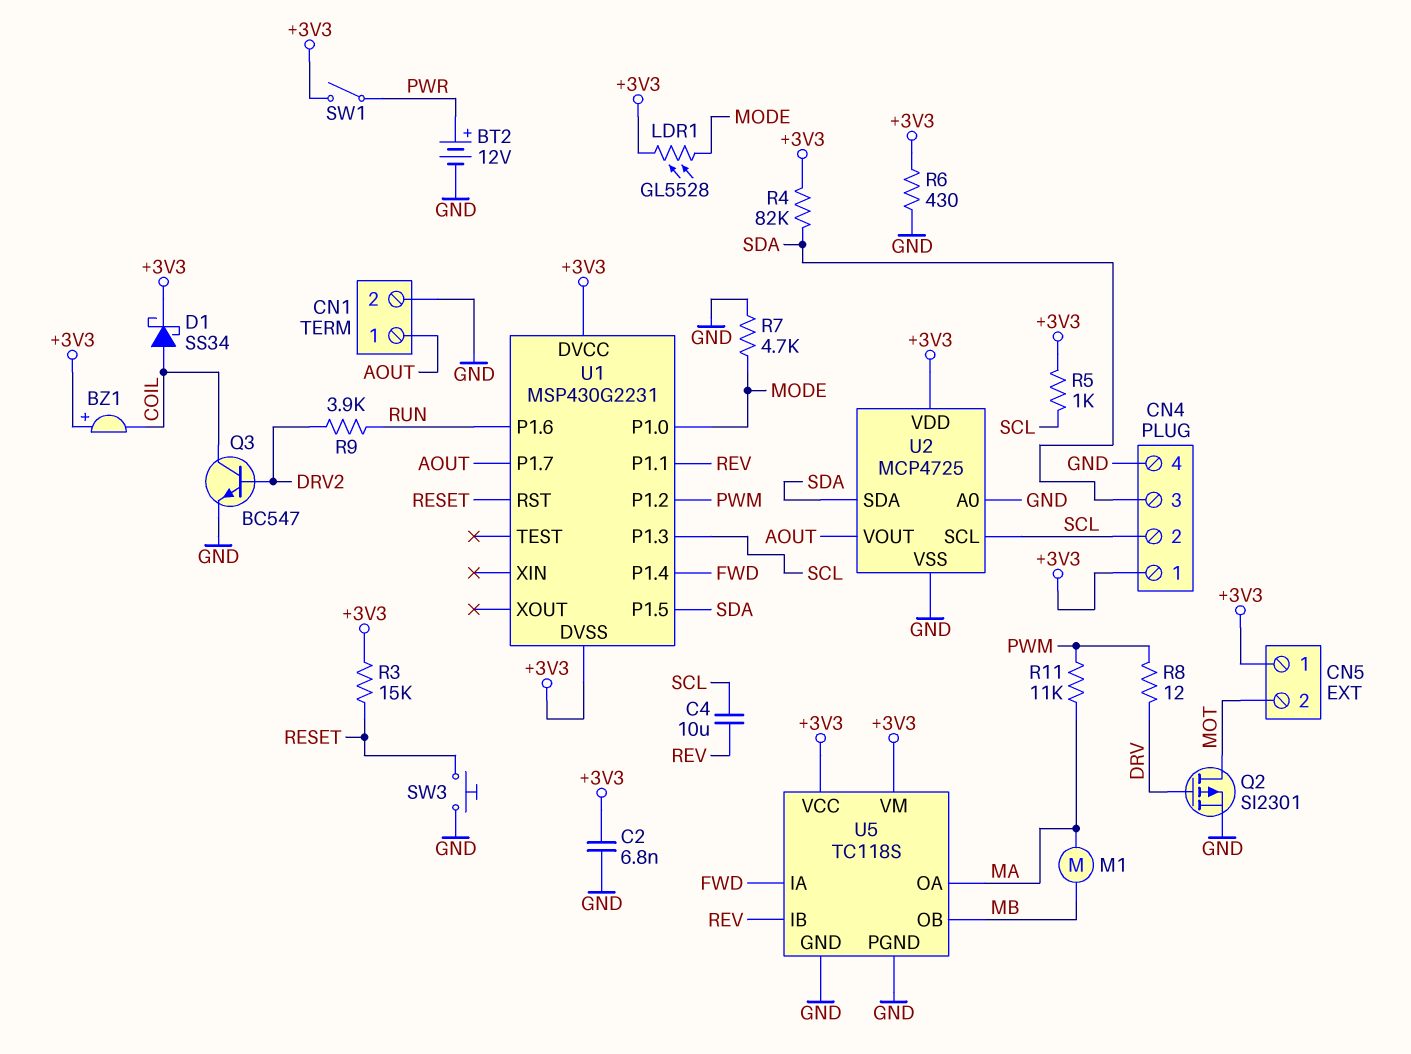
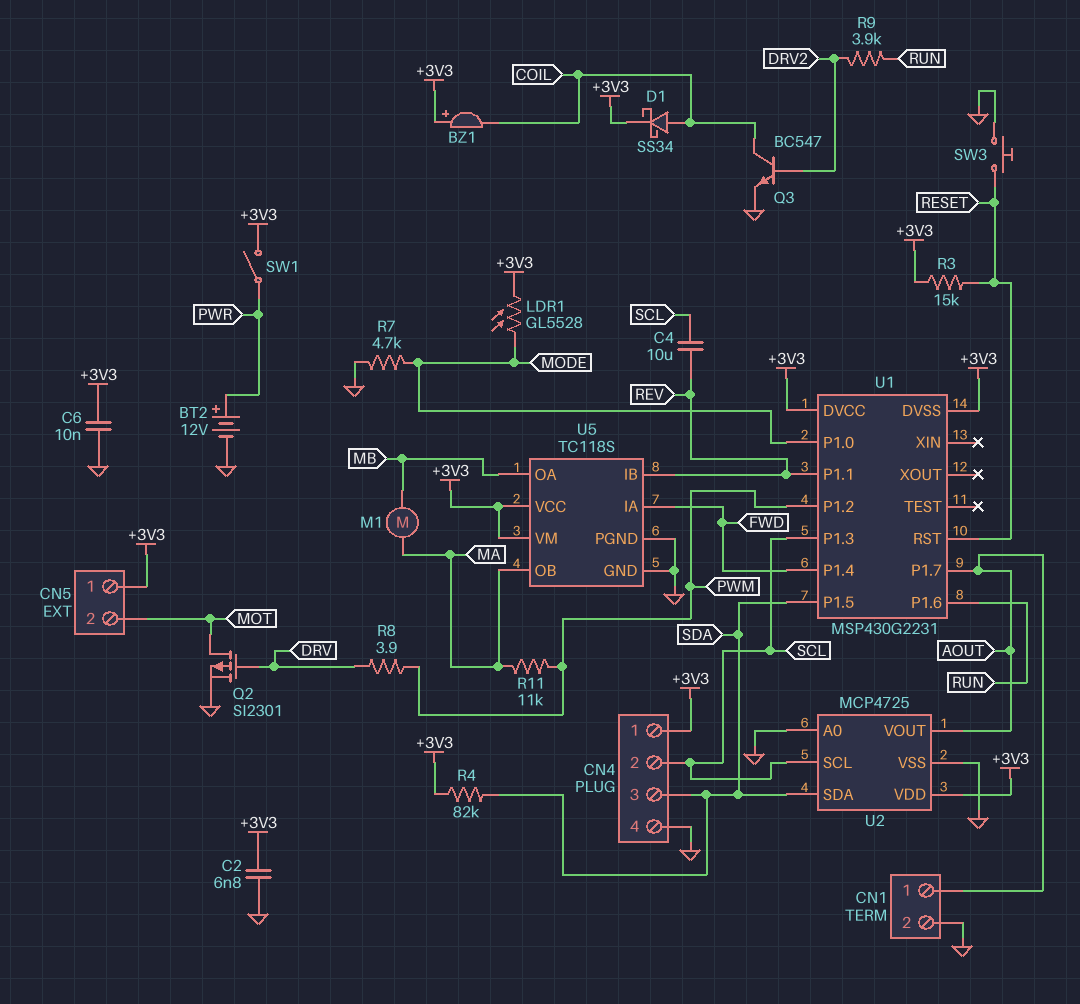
C6: none -> 10nF (+3V3, GND)
R5: 1k (+3V3, SCL) -> none
R6: 430 (+3V3, GND) -> none
R8: 12 (DRV, PWM) -> 3.9 (DRV, PWM)
U5 pin OA: MA -> MB
U5 pin OB: MB -> MA

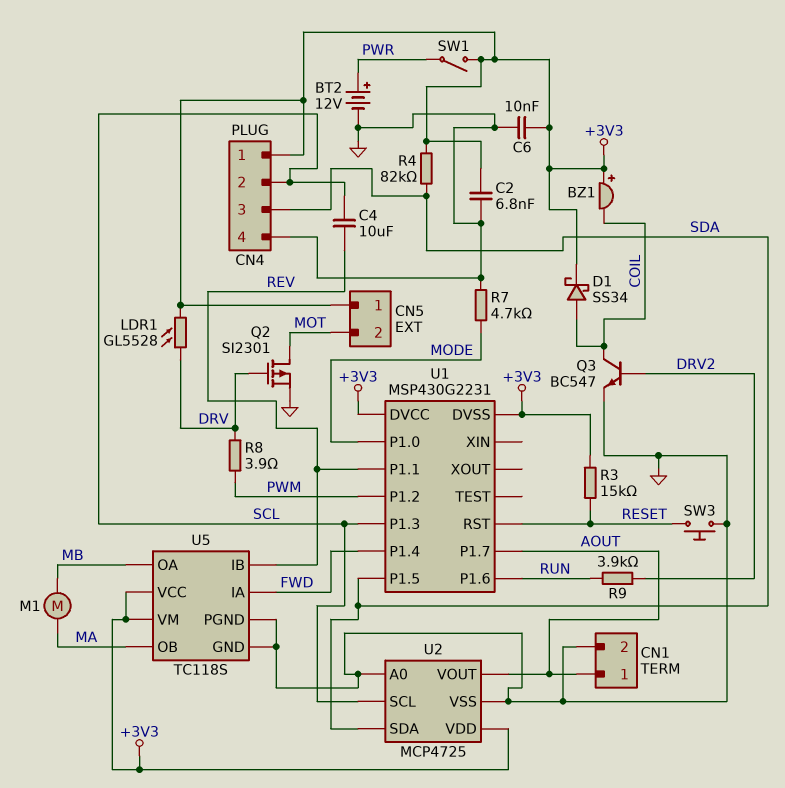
LDR1: GL5528 (+3V3, MODE) -> GL5528 (+3V3, DRV)
R11: 11k (MA, PWM) -> none

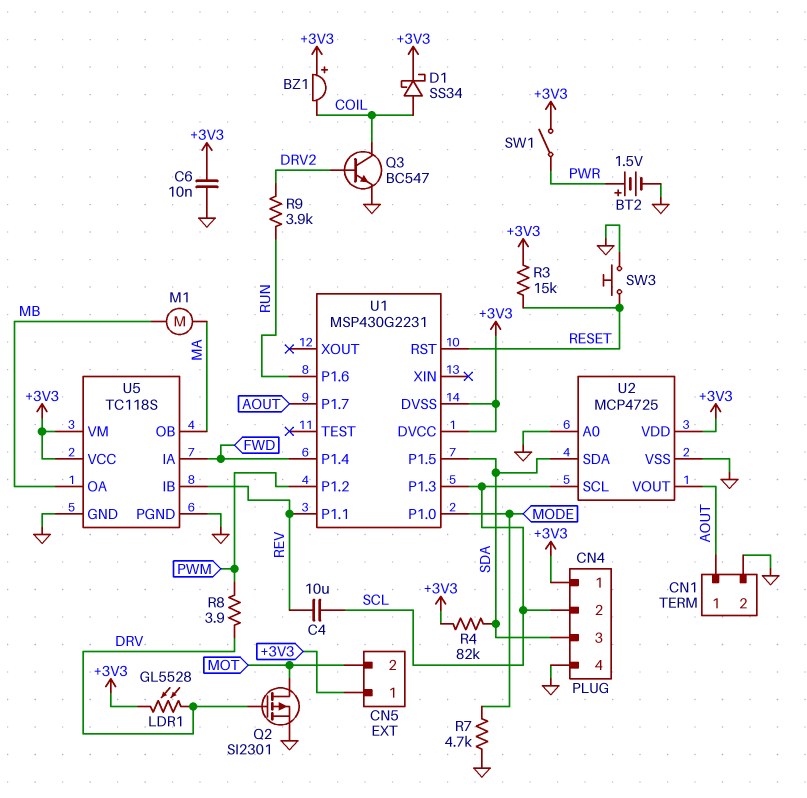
BT2: 12V (plus PWR, minus GND) -> 1.5V (plus PWR, minus GND)
C2: 6.8nF (+3V3, GND) -> none

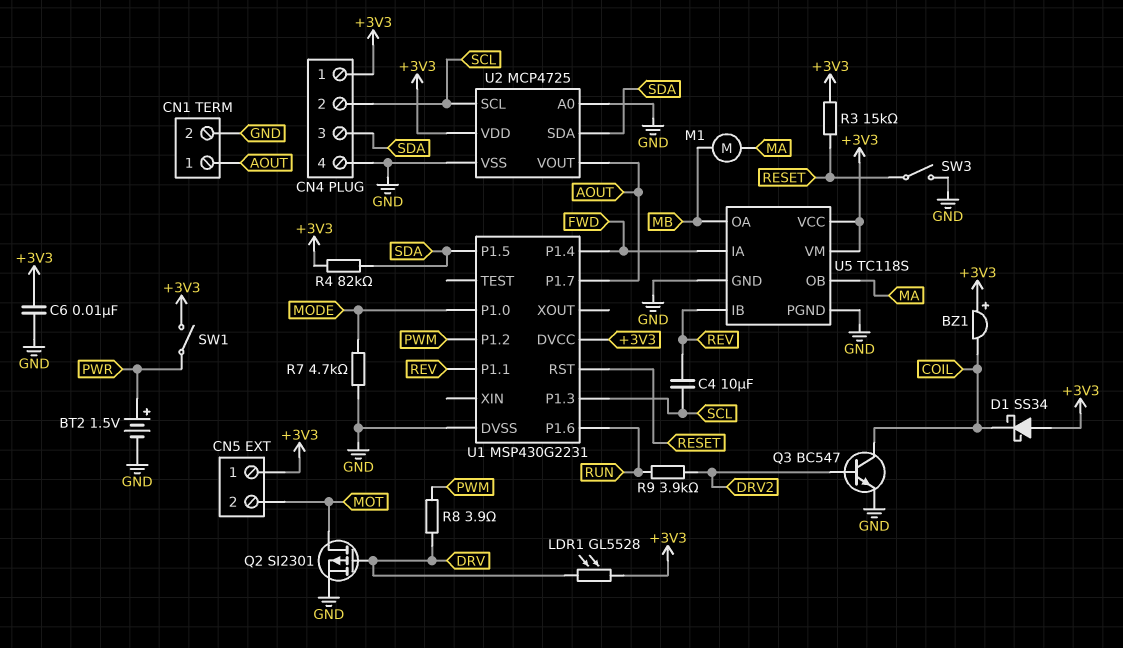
D1: schottky SS34 (A COIL, K +3V3) -> schottky SS34 (A +3V3, K COIL)
SW3: button (GND, RESET) -> switch (GND, RESET)
U1 pin DVSS: +3V3 -> GND

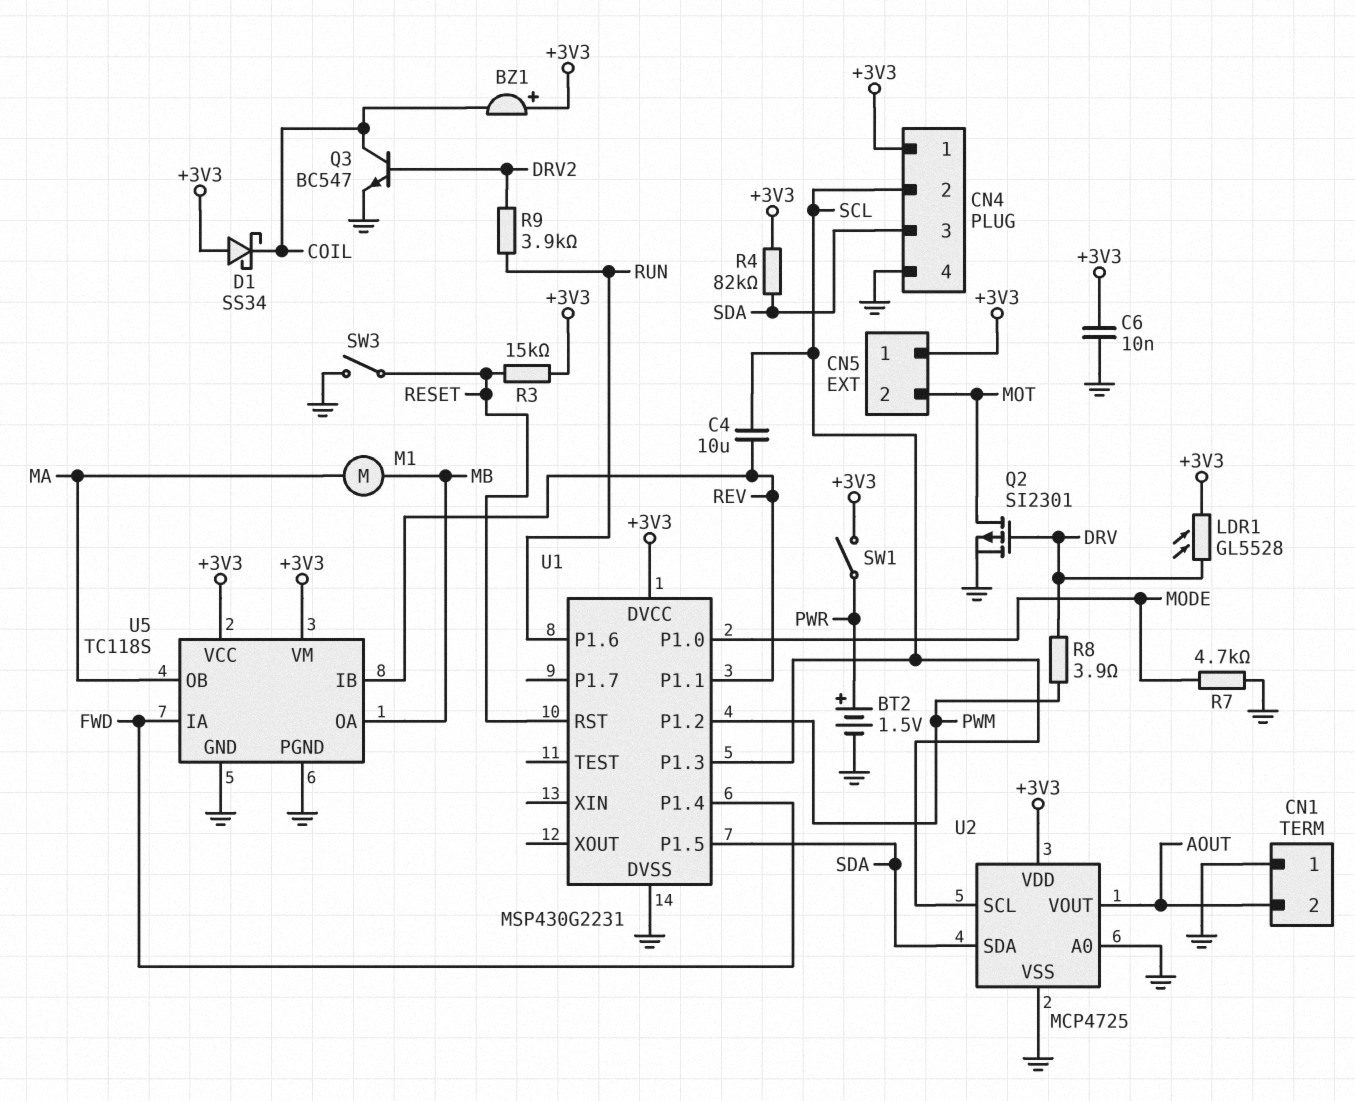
CN1 pin 1: AOUT -> GND
CN1 pin 2: GND -> AOUT
U1 pin P1.7: AOUT -> none

